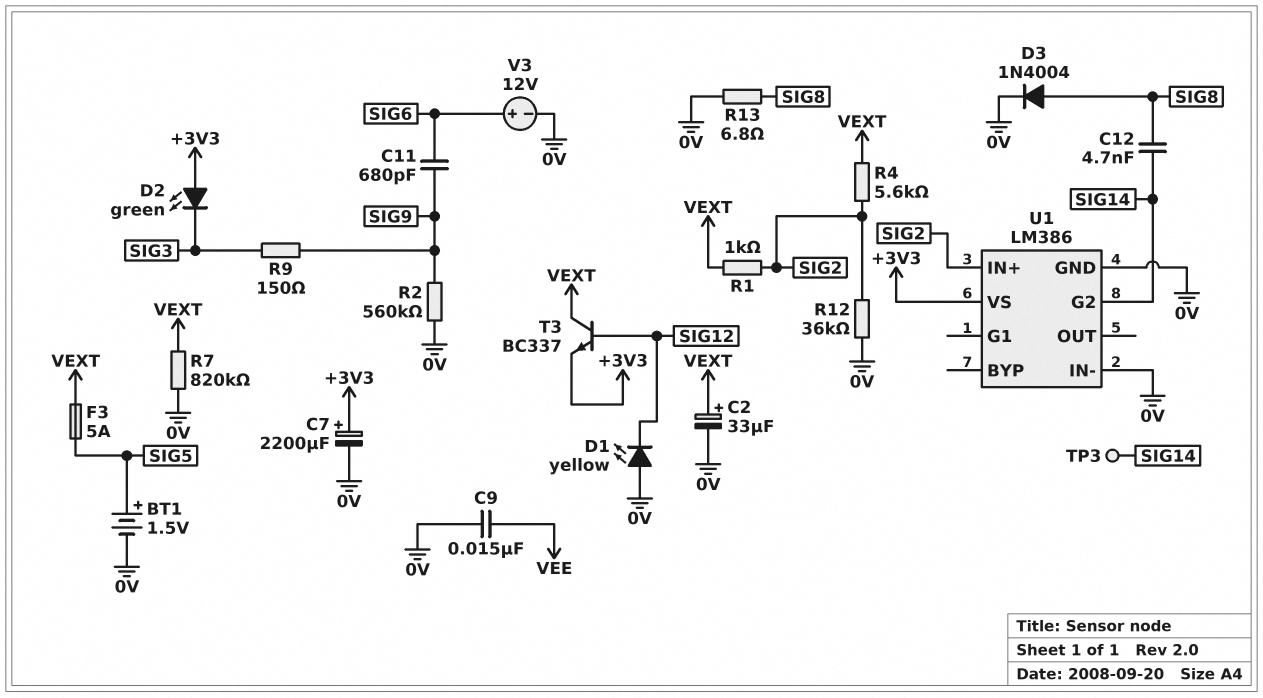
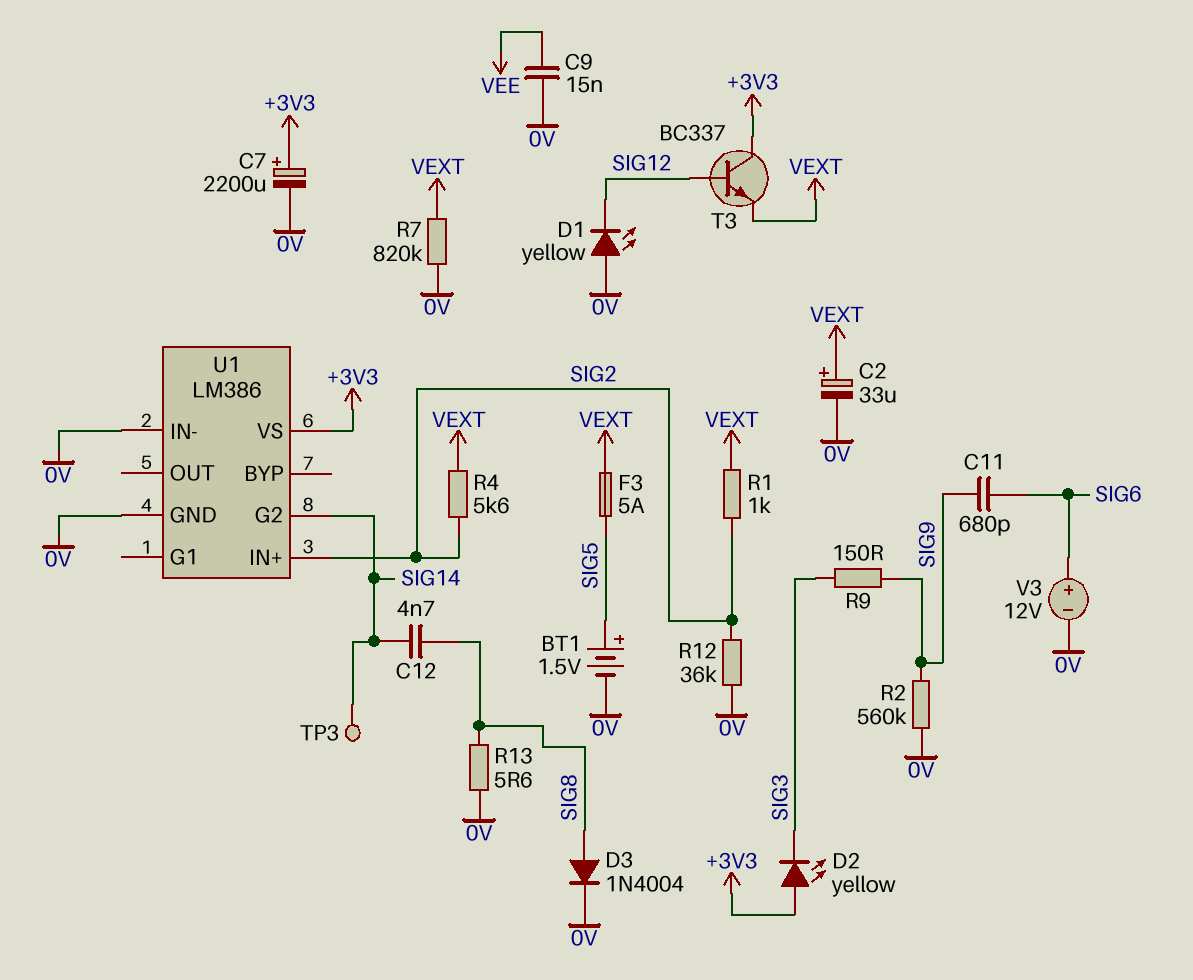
D2: LED green (A +3V3, K SIG3) -> LED yellow (A +3V3, K SIG3)
R13: 6.8 (0V, SIG8) -> 5.6 (0V, SIG8)
T3: NPN BC337 (B SIG12, C VEXT, E +3V3) -> NPN BC337 (B SIG12, C +3V3, E VEXT)

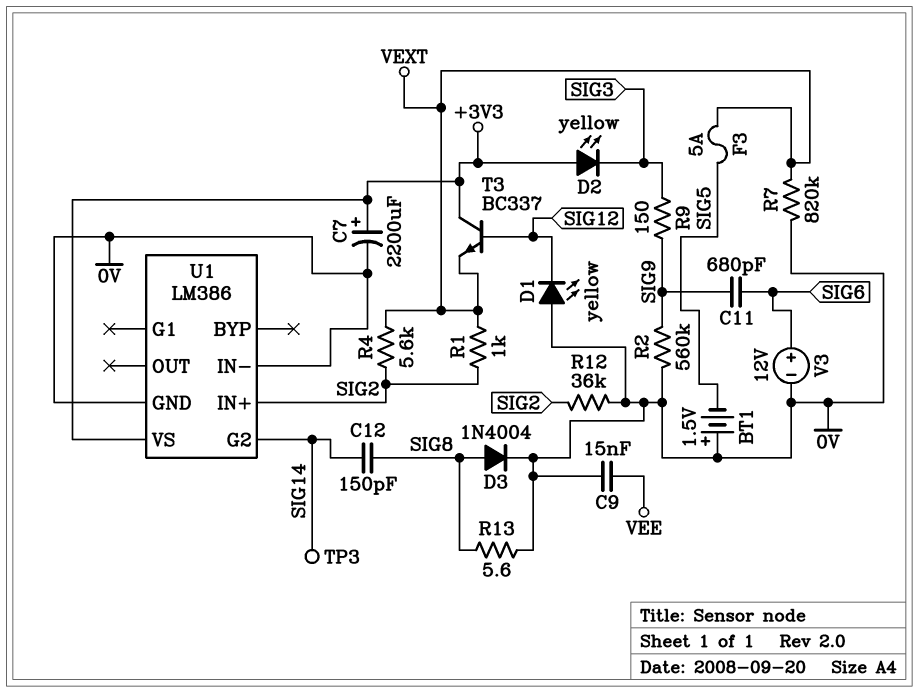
BT1: 1.5V (plus SIG5, minus 0V) -> 1.5V (plus 0V, minus SIG5)
C2: 33uF (plus VEXT, minus 0V) -> none
C12: 4.7nF (SIG8, SIG14) -> 150pF (SIG8, SIG14)

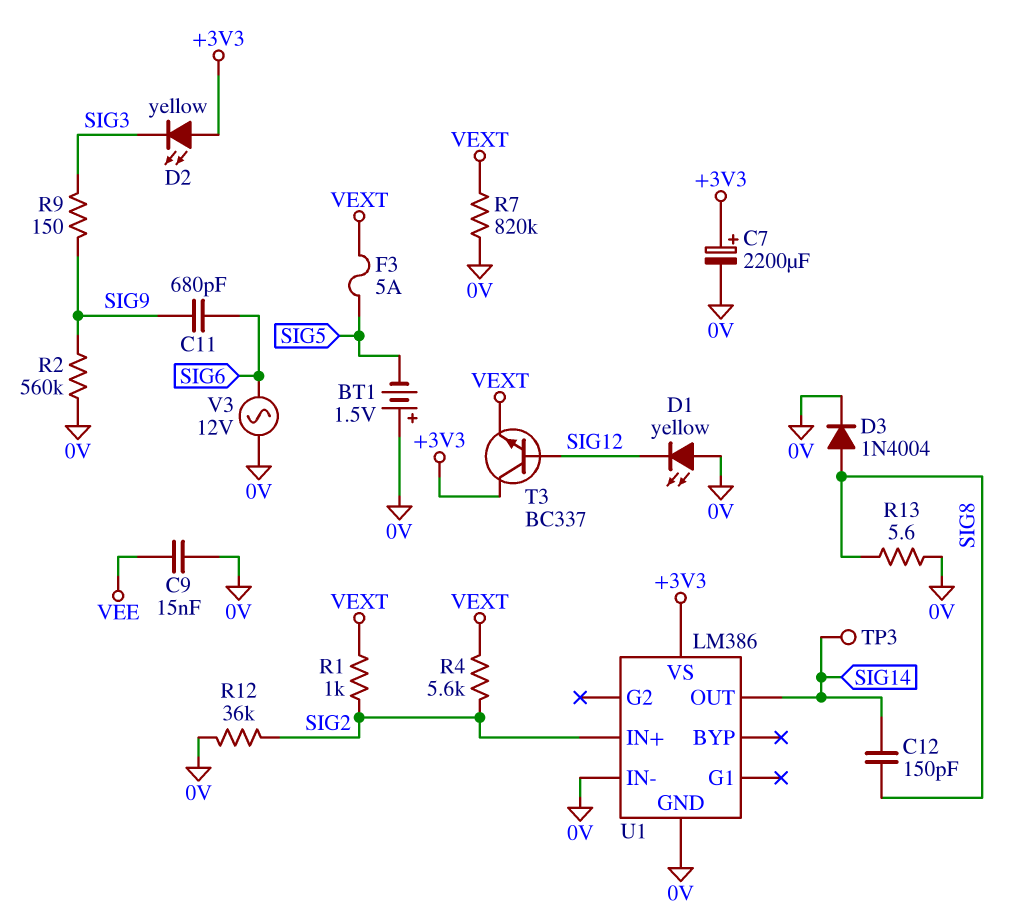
U1 pin G2: SIG14 -> none
U1 pin OUT: none -> SIG14
V3: 12V (plus SIG6, minus 0V) -> AC 12V (0V, SIG6)

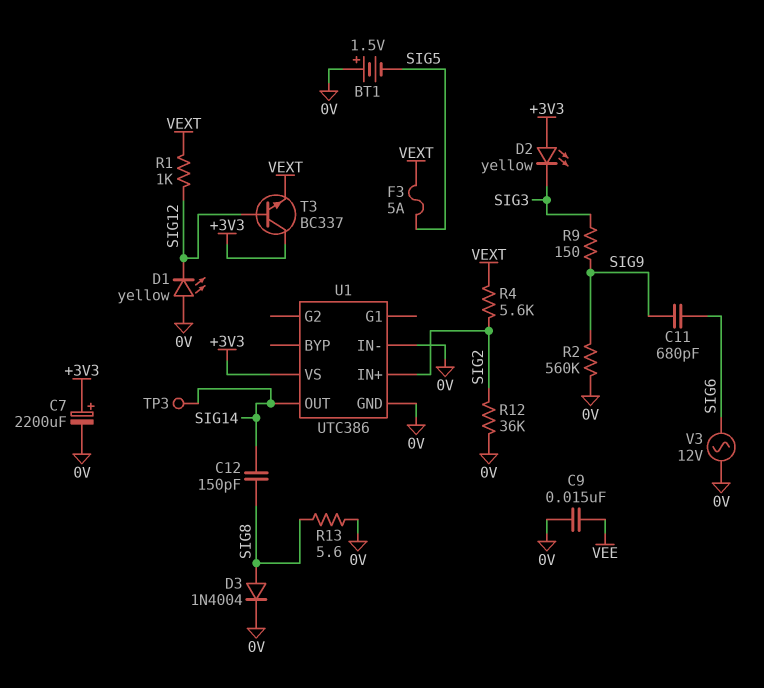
R1: 1k (SIG2, VEXT) -> 1k (SIG12, VEXT)
R7: 820k (0V, VEXT) -> none
U1: LM386 -> UTC386

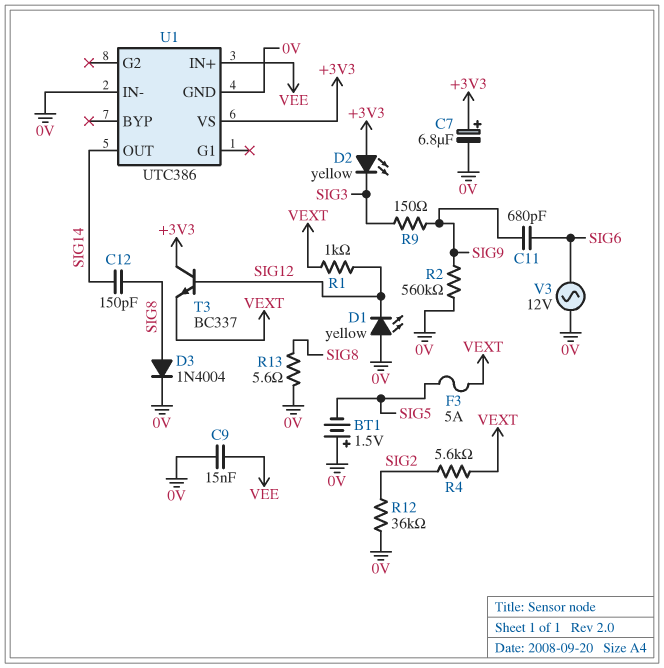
C7: 2200uF (plus +3V3, minus 0V) -> 6.8uF (plus +3V3, minus 0V)
TP3: test point (SIG14) -> none
U1 pin IN+: SIG2 -> VEE

